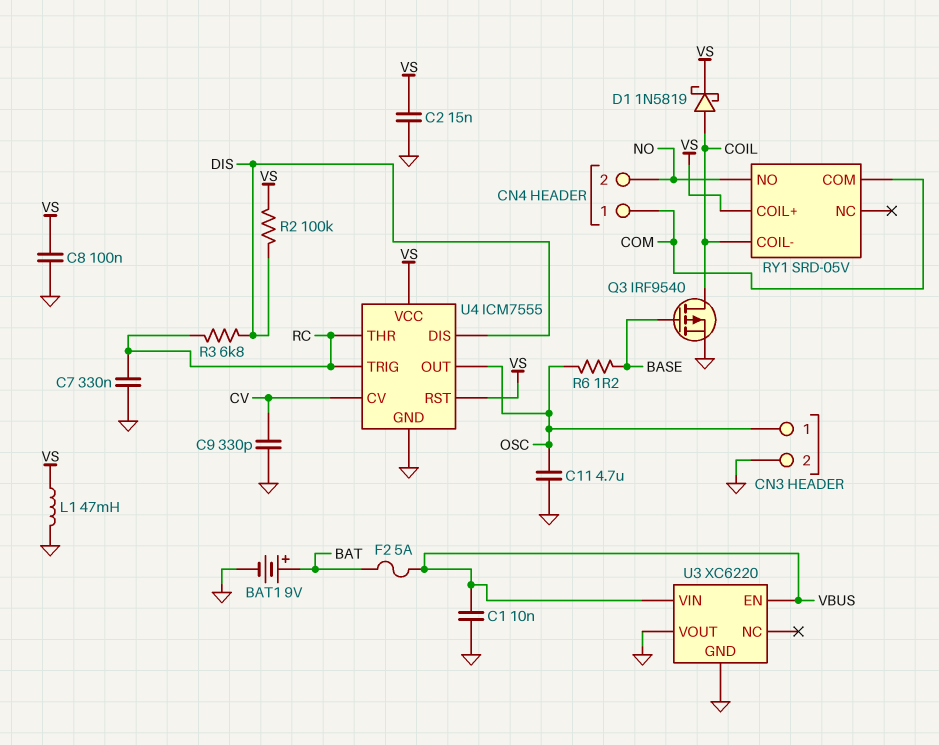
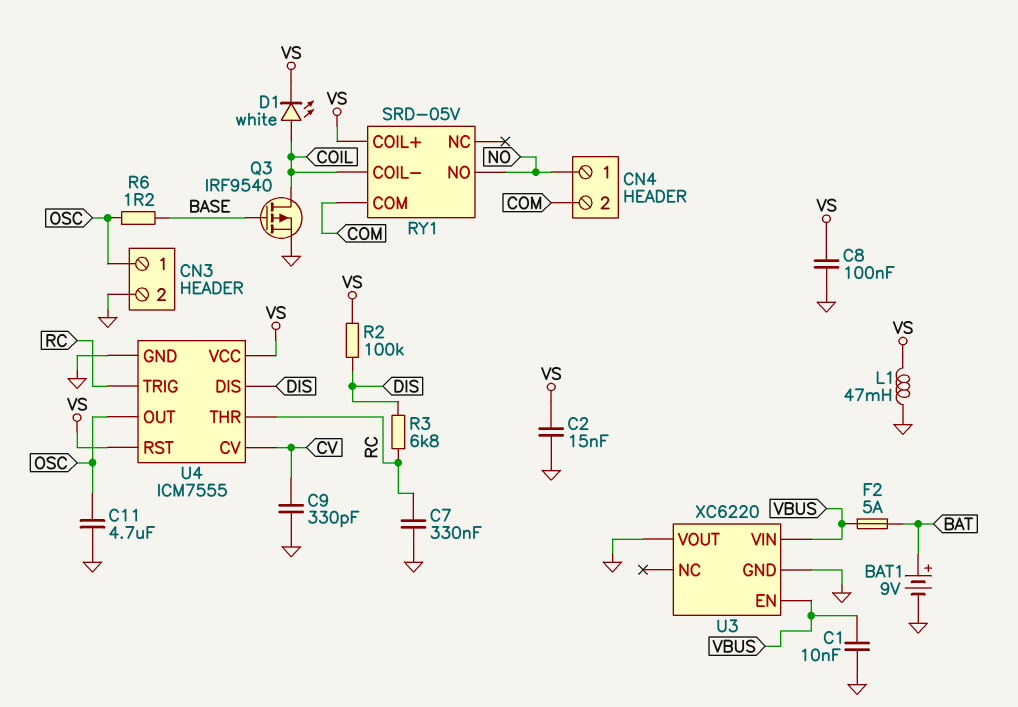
CN4 pin 1: COM -> NO
CN4 pin 2: NO -> COM
D1: schottky 1N5819 (A COIL, K VS) -> LED white (A COIL, K VS)

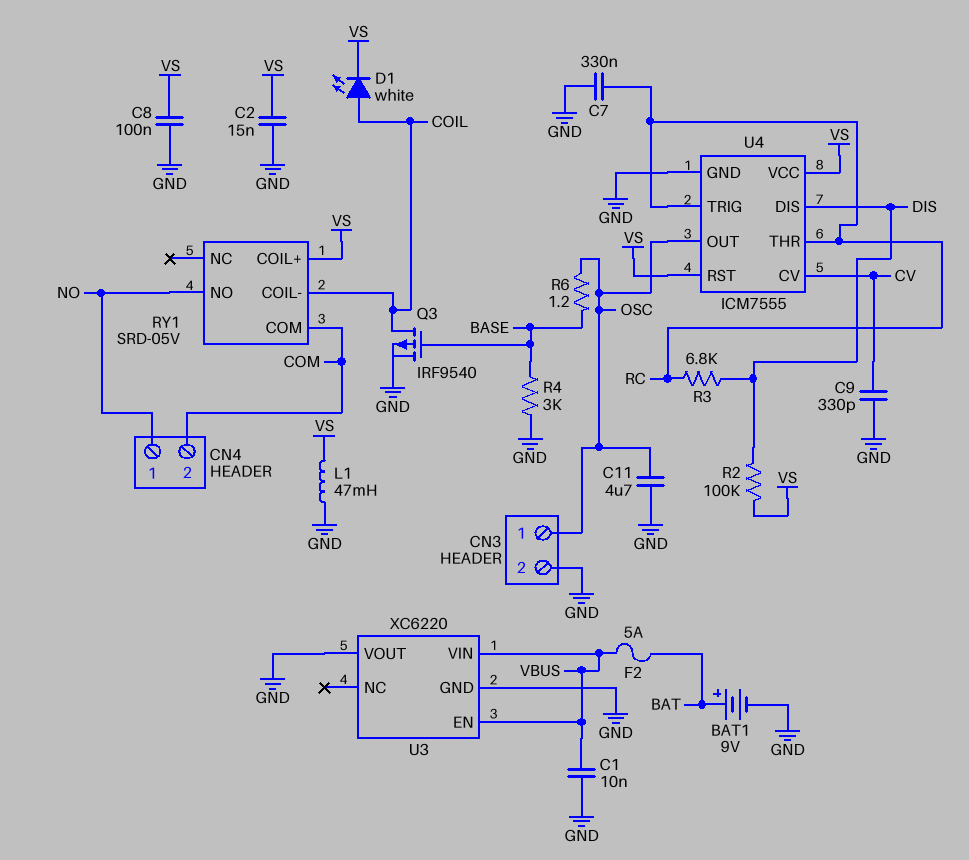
R4: none -> 3k (BASE, GND)

